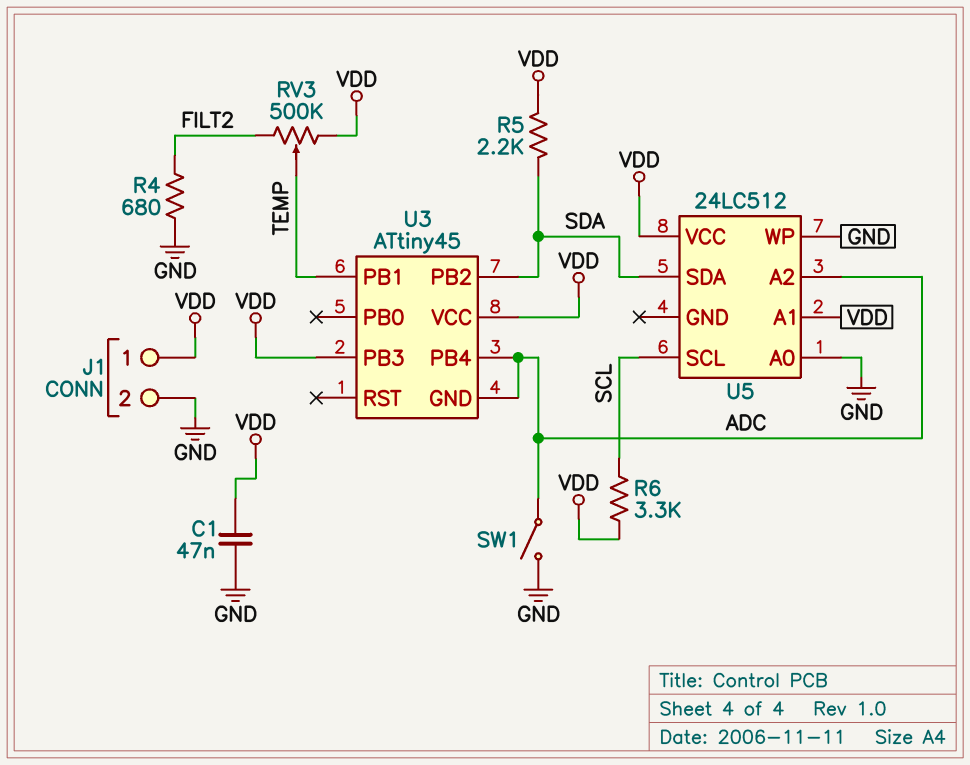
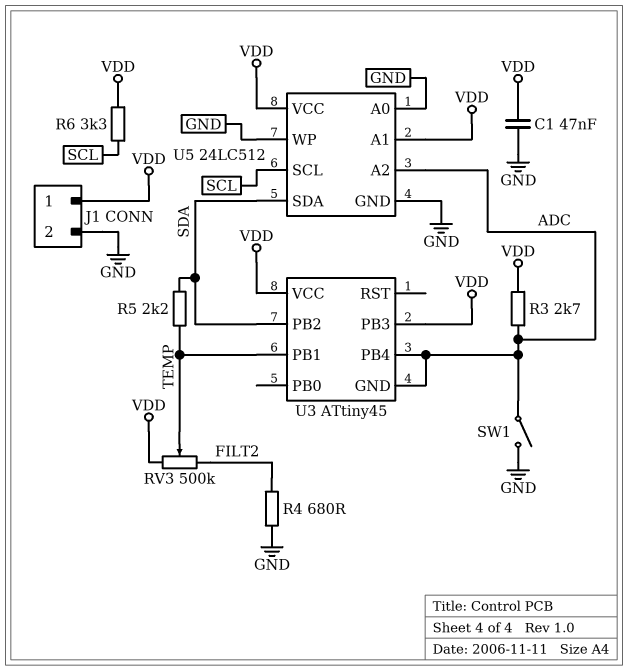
R3: none -> 2.7k (ADC, VDD)
R5: 2.2k (SDA, VDD) -> 2.2k (SDA, TEMP)
U5 pin GND: none -> GND

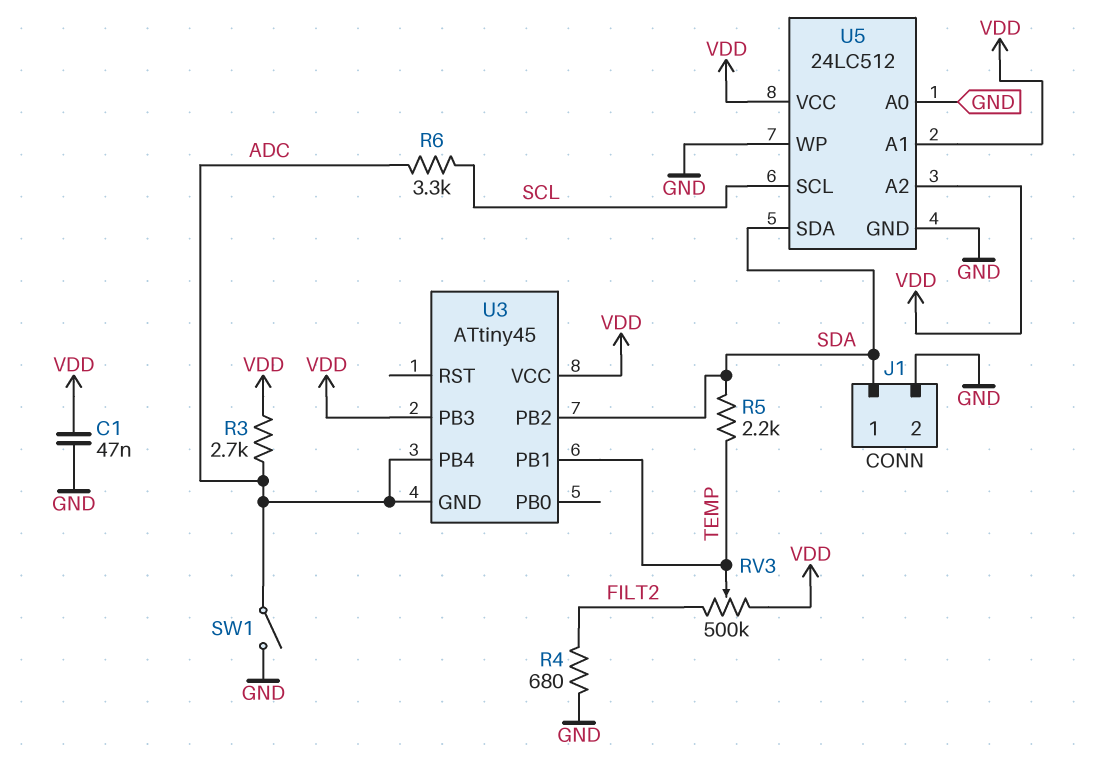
J1 pin 1: VDD -> SDA
R6: 3.3k (SCL, VDD) -> 3.3k (ADC, SCL)
U5 pin A2: ADC -> VDD

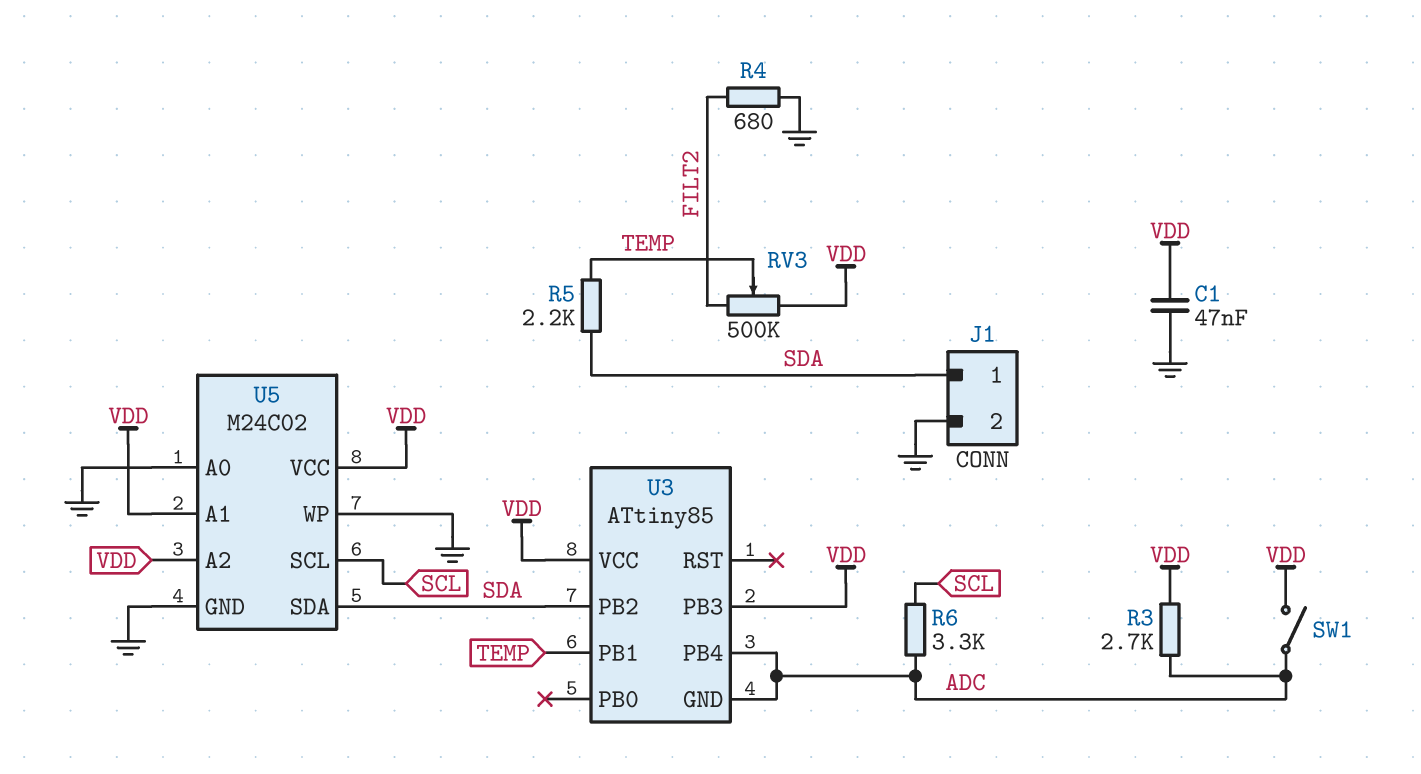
SW1: switch (ADC, GND) -> switch (ADC, VDD)
U3: ATtiny45 -> ATtiny85
U5: 24LC512 -> M24C02

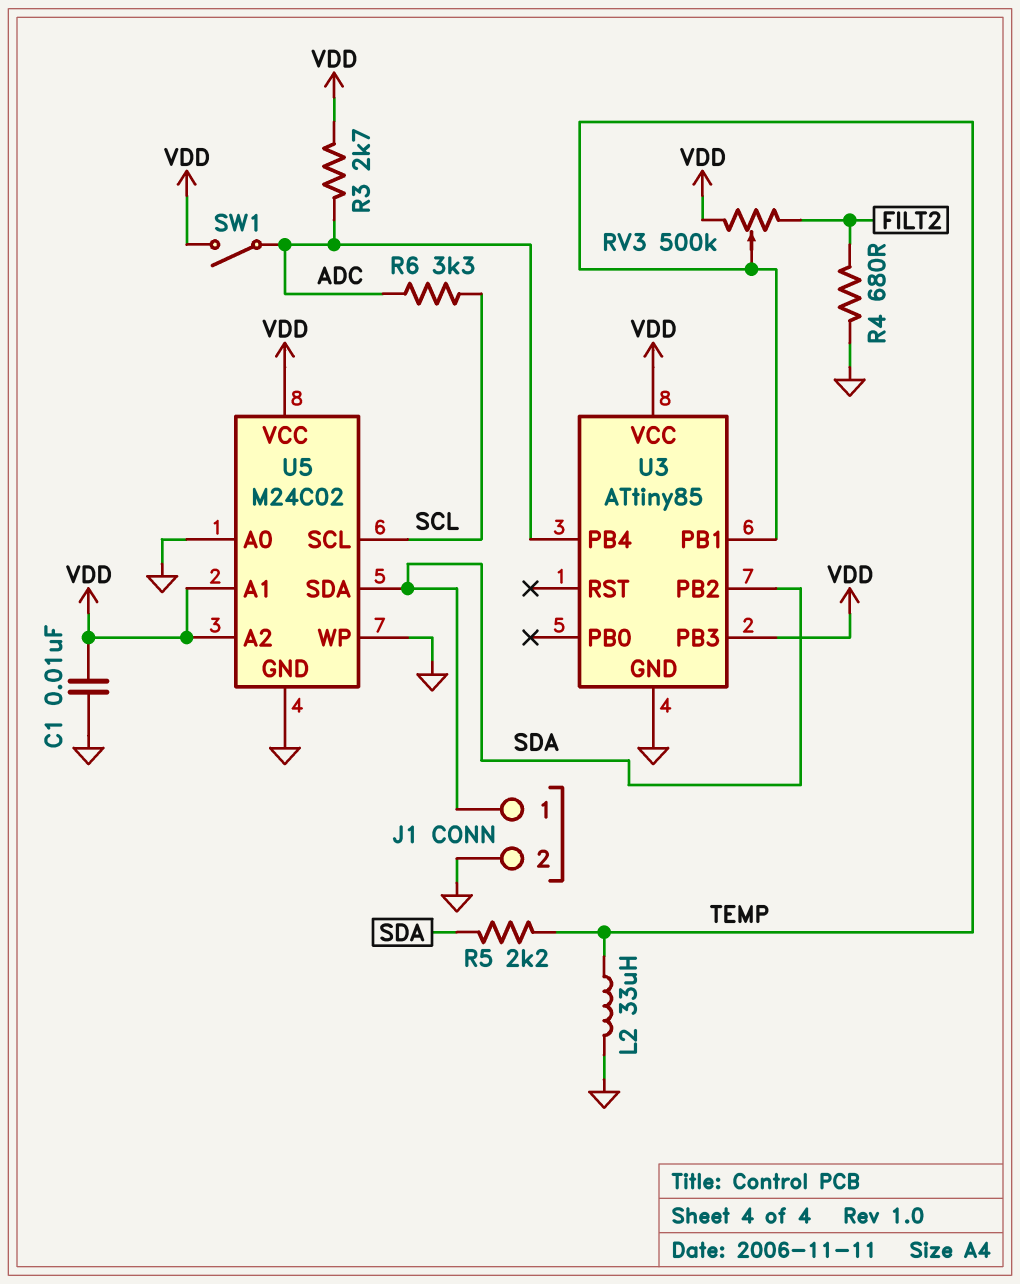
C1: 47nF (GND, VDD) -> 10nF (GND, VDD)
L2: none -> 33uH (GND, TEMP)
U3 pin GND: ADC -> GND

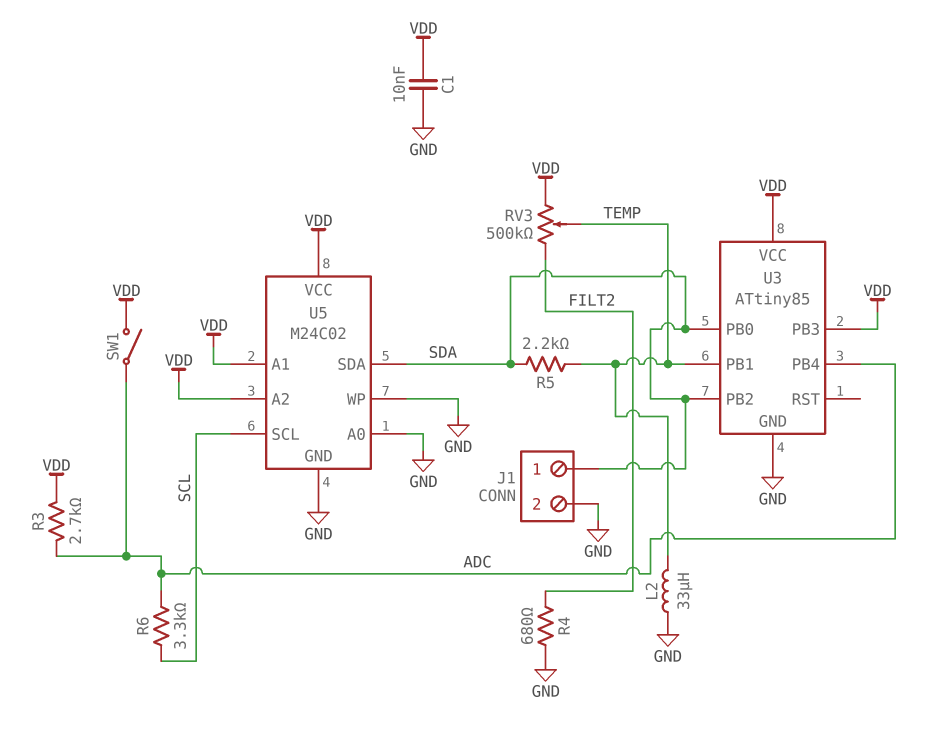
U3 pin PB0: none -> SDA

